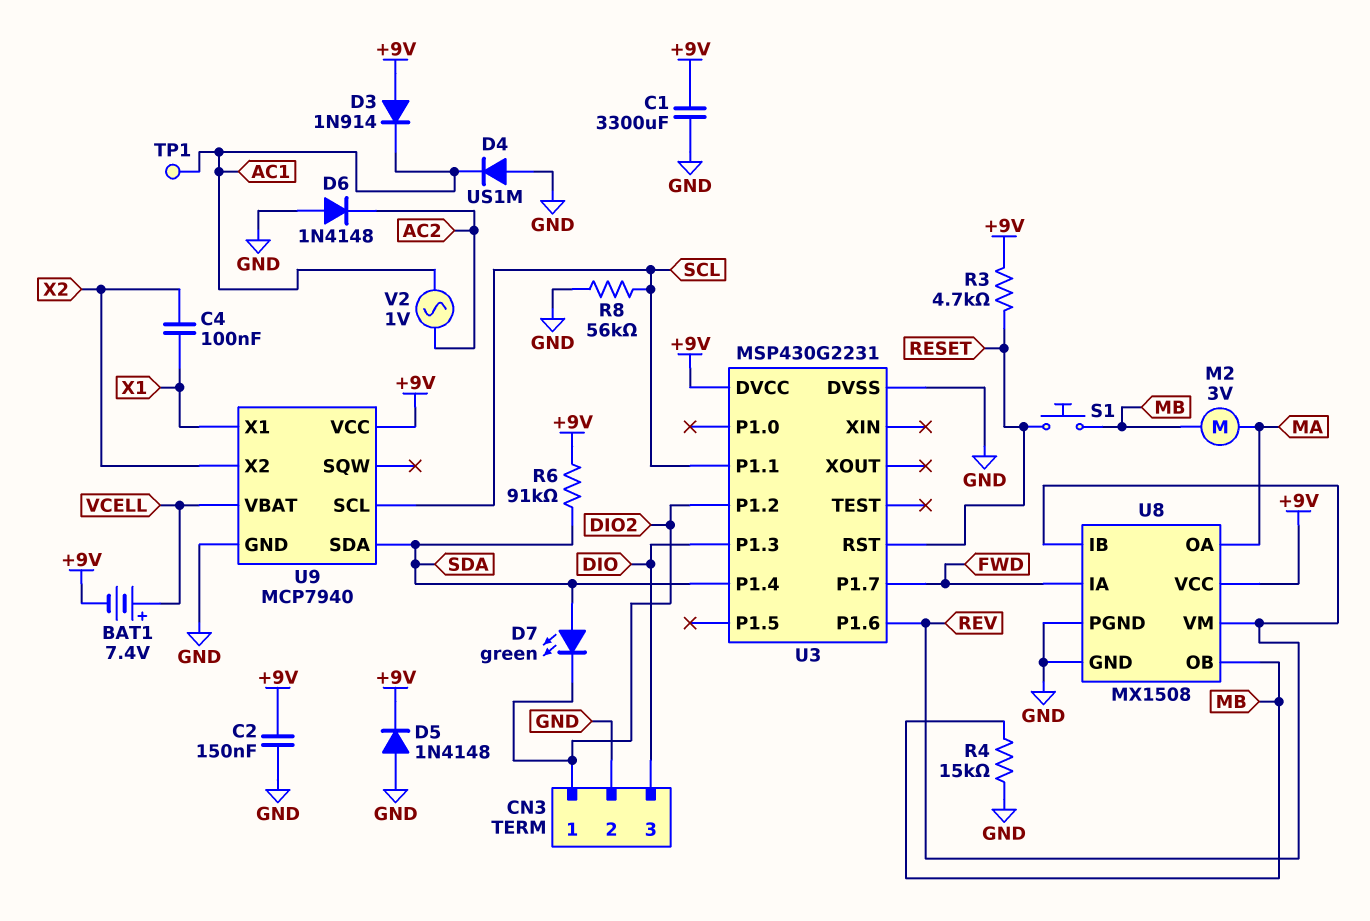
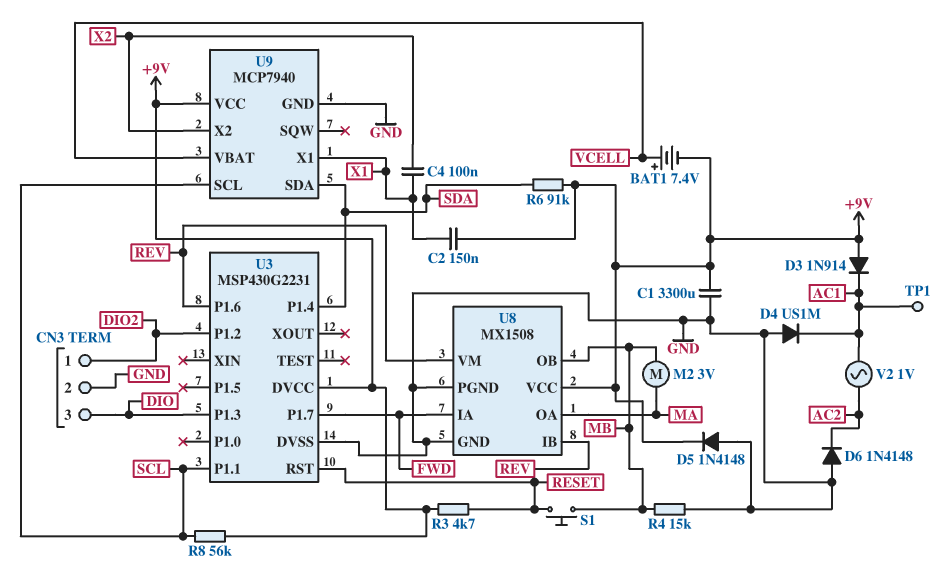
C2: 150nF (+9V, GND) -> 150nF (+9V, X1)
D7: LED green (A SDA, K DIO2) -> none
R8: 56k (GND, SCL) -> 56k (+9V, SCL)

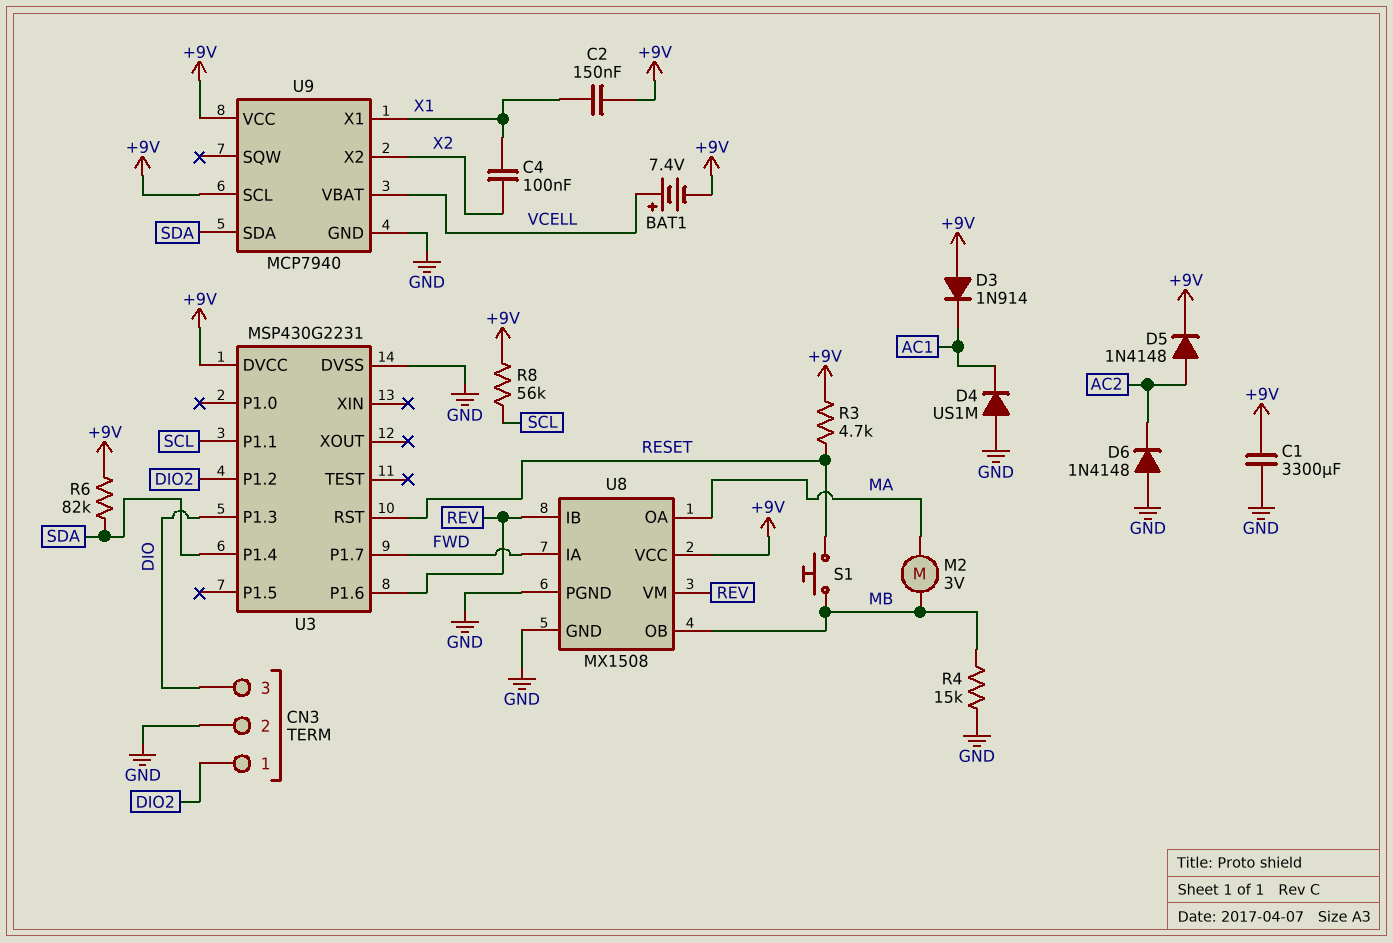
D5: diode 1N4148 (A GND, K +9V) -> diode 1N4148 (A AC2, K +9V)
R6: 91k (+9V, SDA) -> 82k (+9V, SDA)
TP1: test point (AC1) -> none
U9 pin SCL: SCL -> +9V
V2: AC 1V (AC1, AC2) -> none

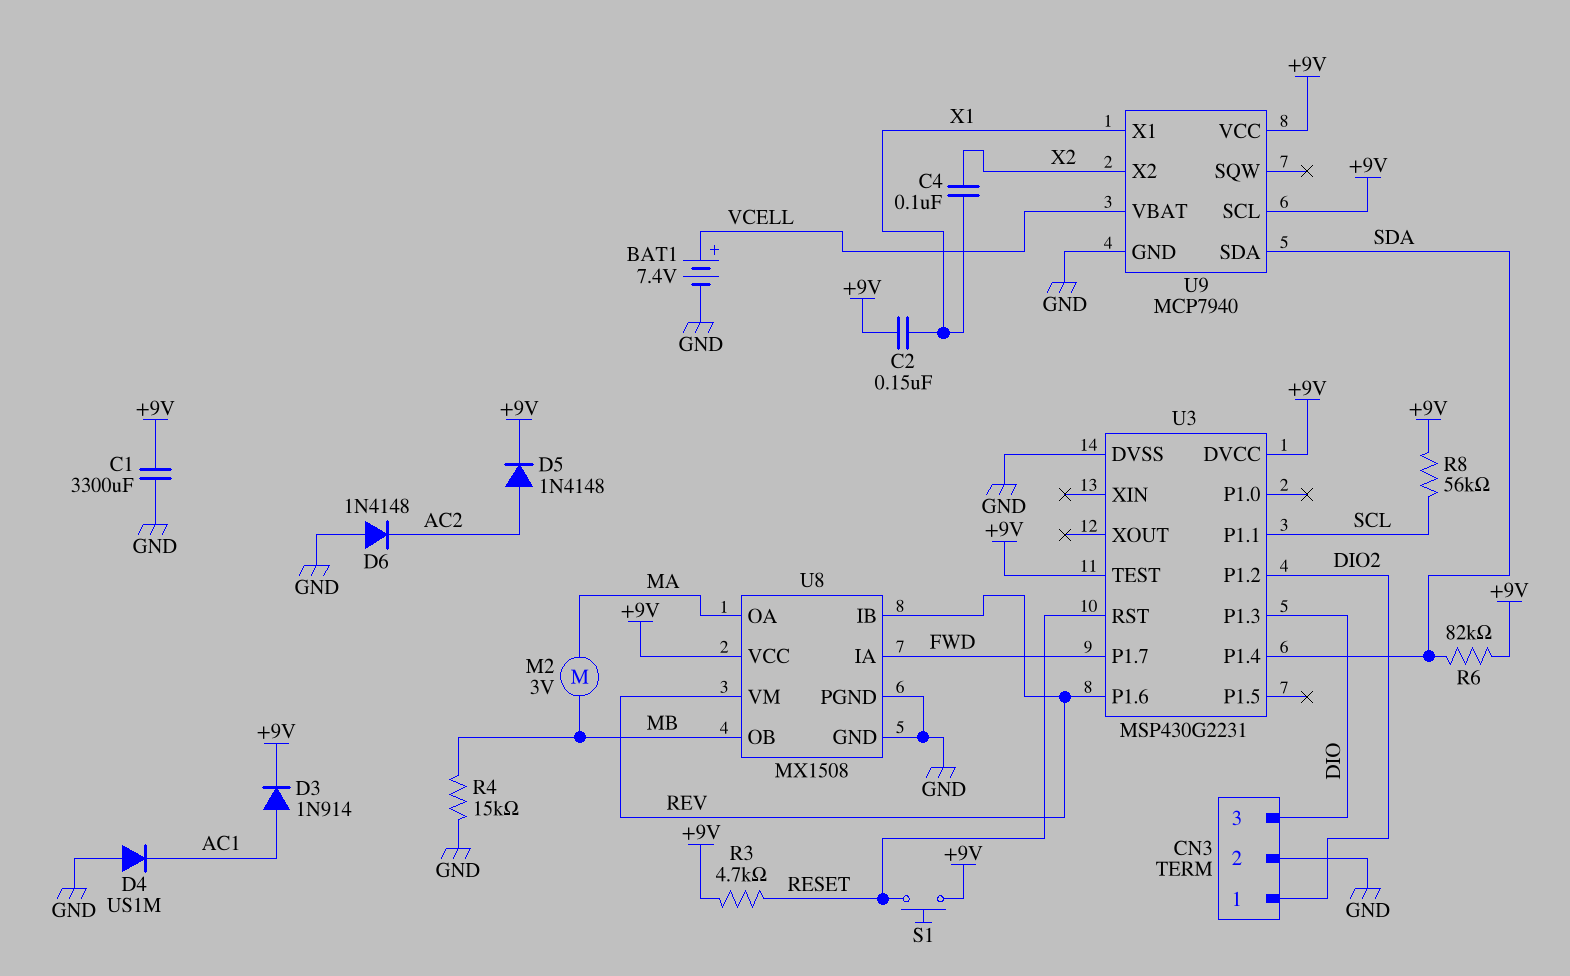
BAT1: 7.4V (plus VCELL, minus +9V) -> 7.4V (plus VCELL, minus GND)
D3: diode 1N914 (A +9V, K AC1) -> diode 1N914 (A AC1, K +9V)
S1: button (MB, RESET) -> button (+9V, RESET)
U3 pin TEST: none -> +9V

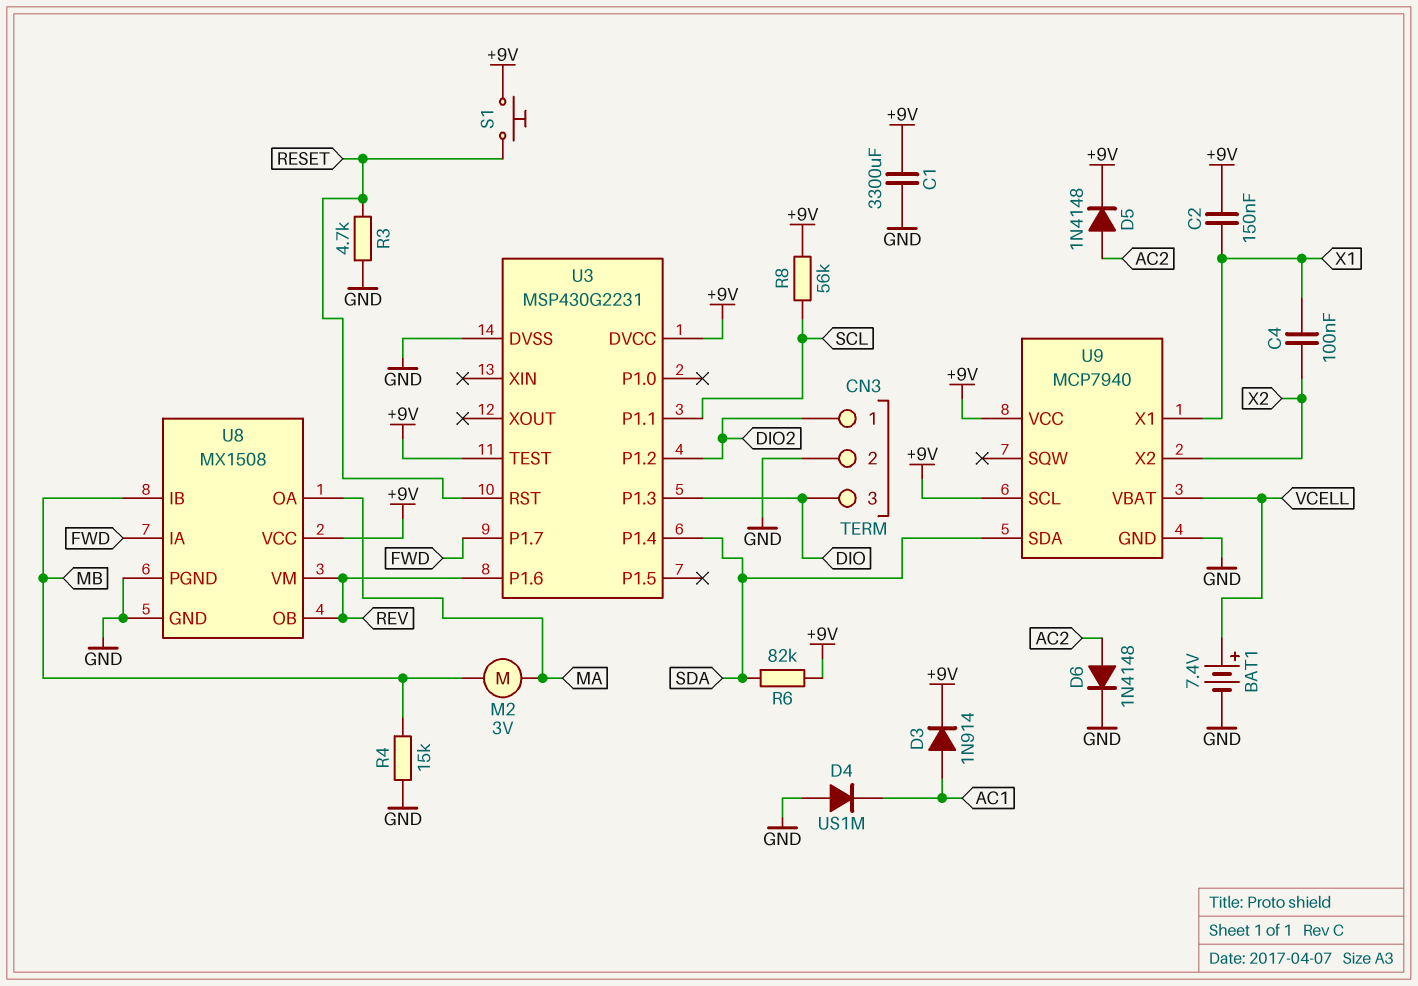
D6: diode 1N4148 (A GND, K AC2) -> diode 1N4148 (A AC2, K GND)
R3: 4.7k (+9V, RESET) -> 4.7k (GND, RESET)
U8 pin IB: REV -> MB
U8 pin OB: MB -> REV

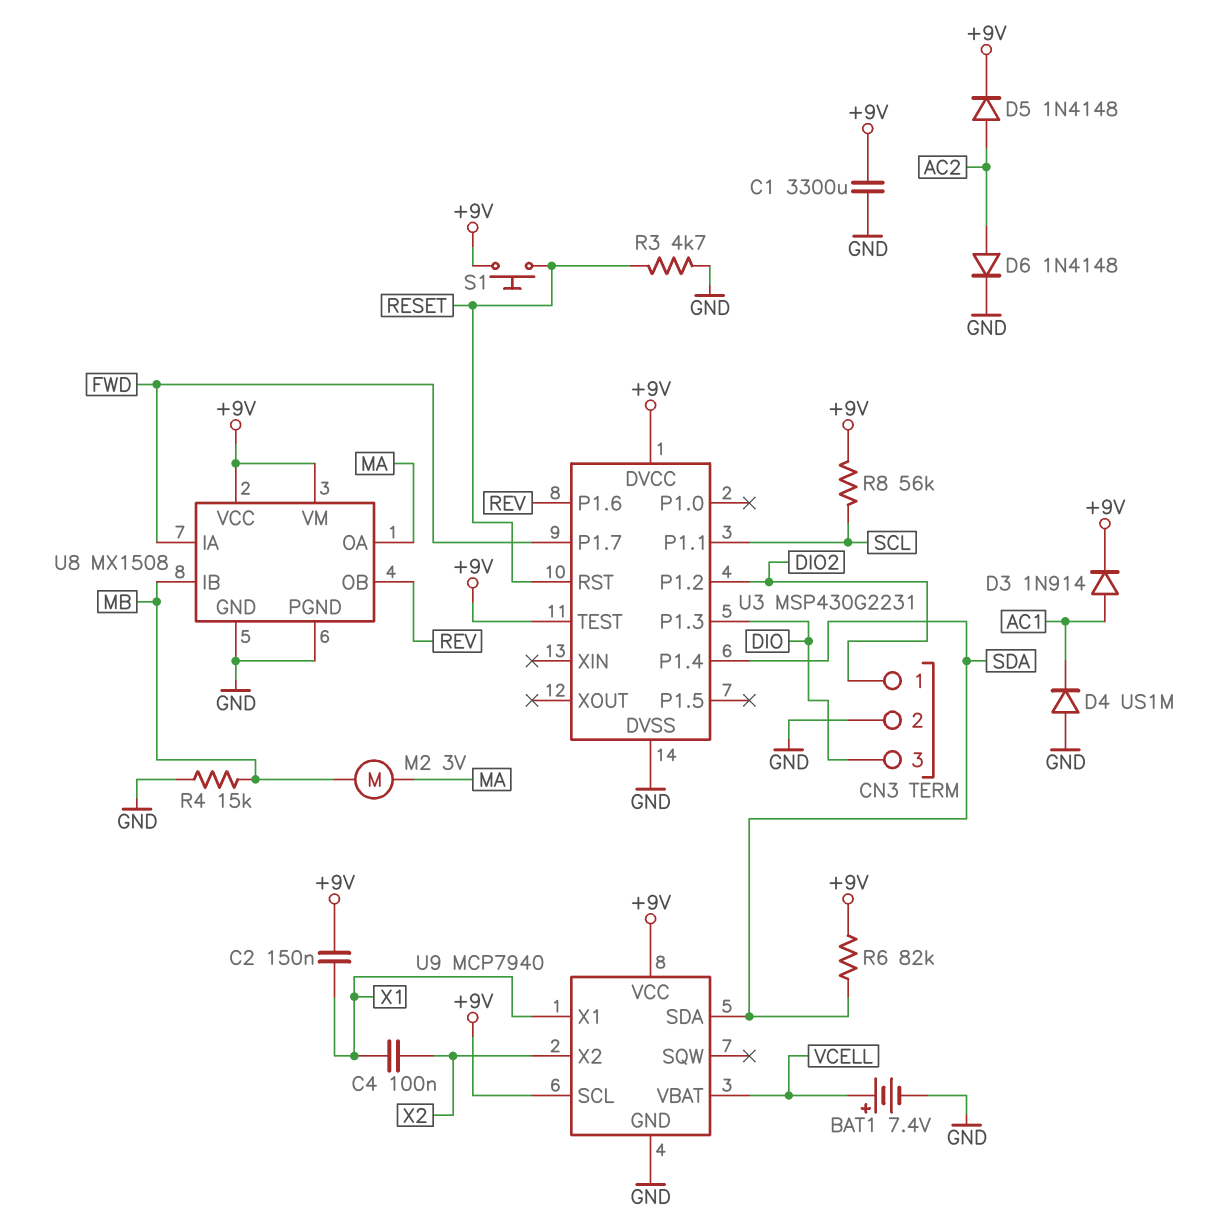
U8 pin VM: REV -> +9V

